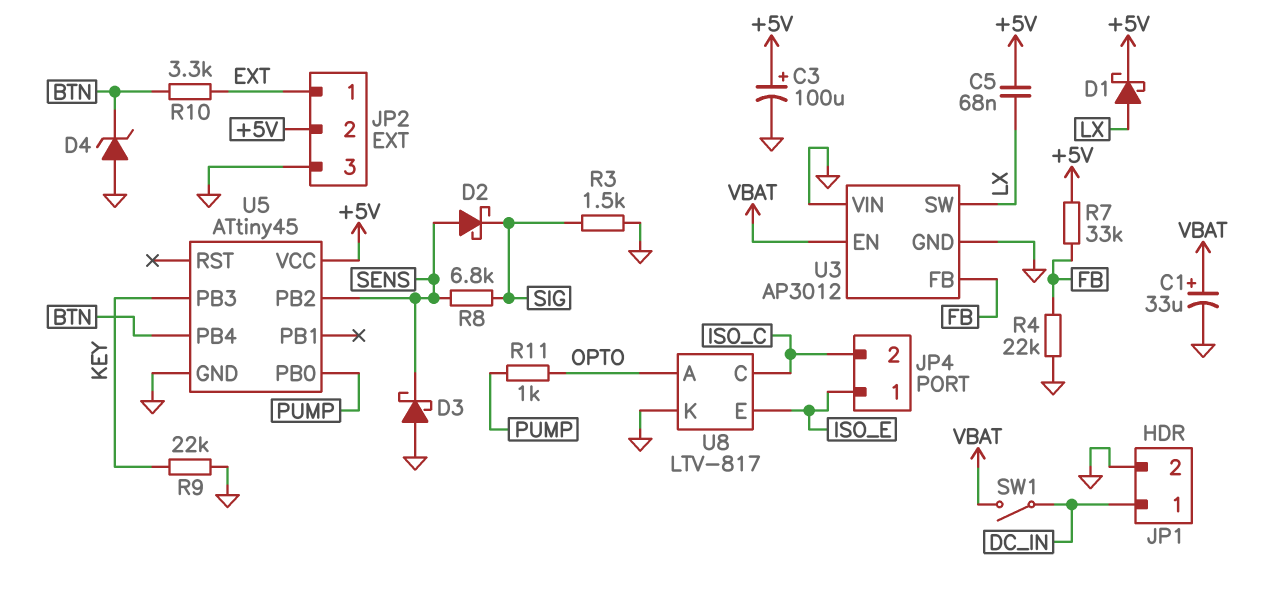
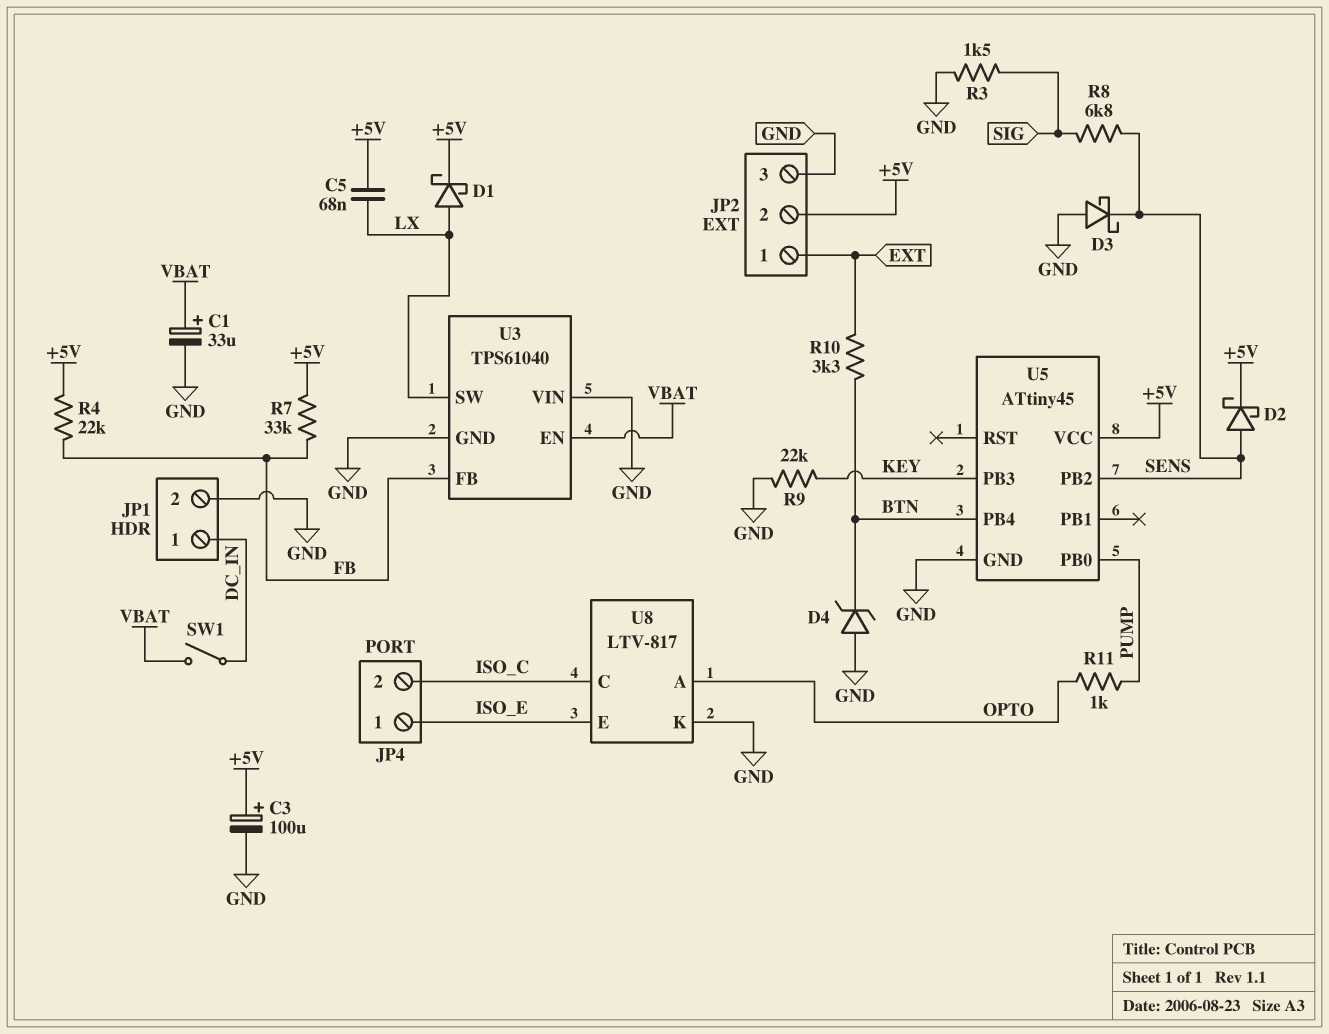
D2: schottky (A SENS, K SIG) -> schottky (A SENS, K +5V)
R4: 22k (FB, GND) -> 22k (+5V, FB)
U3: AP3012 -> TPS61040

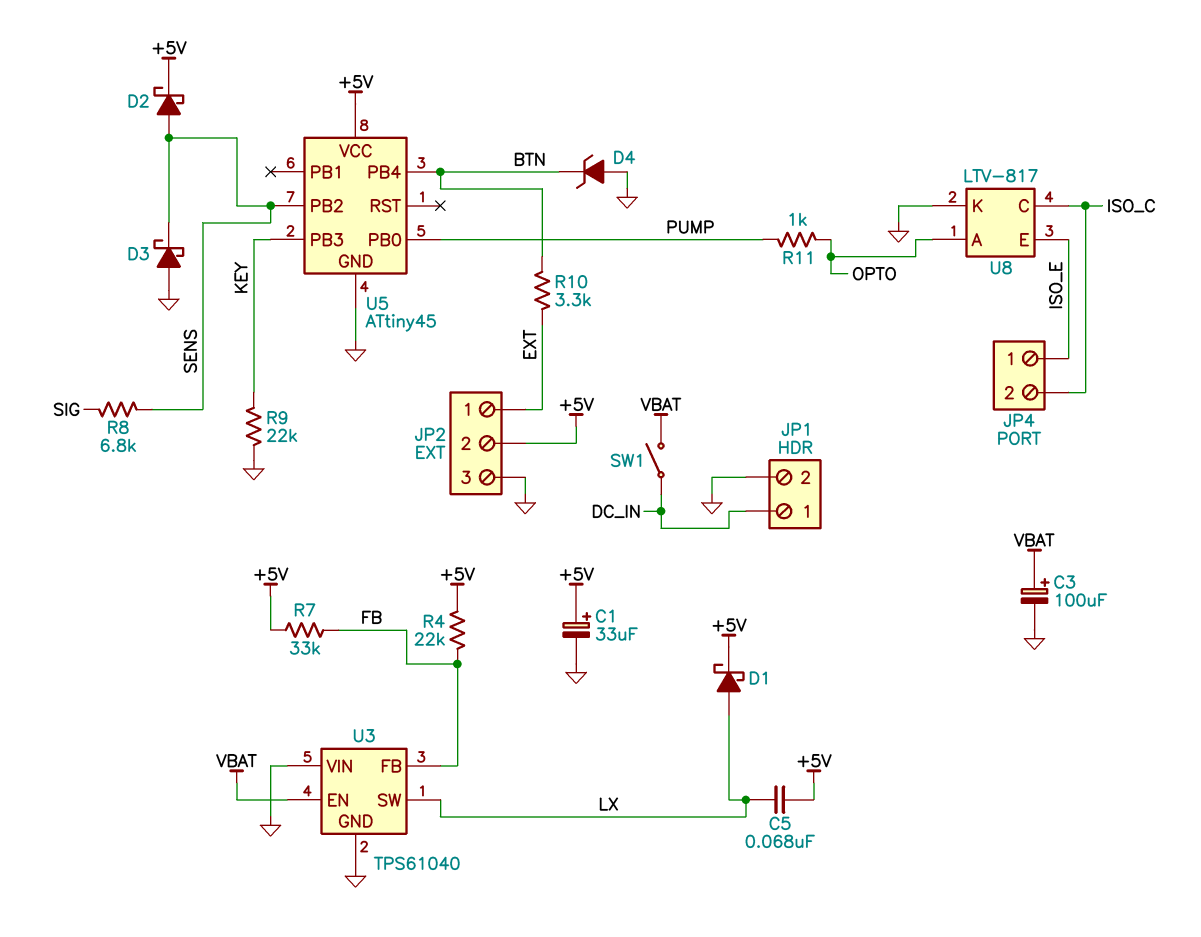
C1: 33uF (plus VBAT, minus GND) -> 33uF (plus +5V, minus GND)
C3: 100uF (plus +5V, minus GND) -> 100uF (plus VBAT, minus GND)
R3: 1.5k (GND, SIG) -> none

